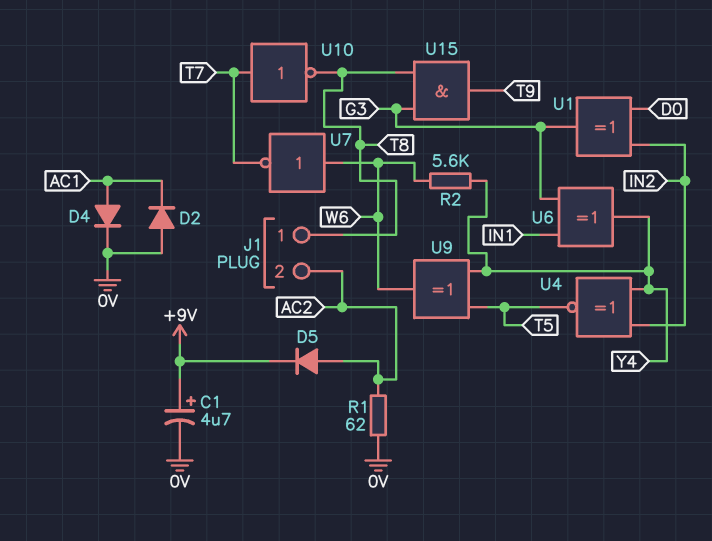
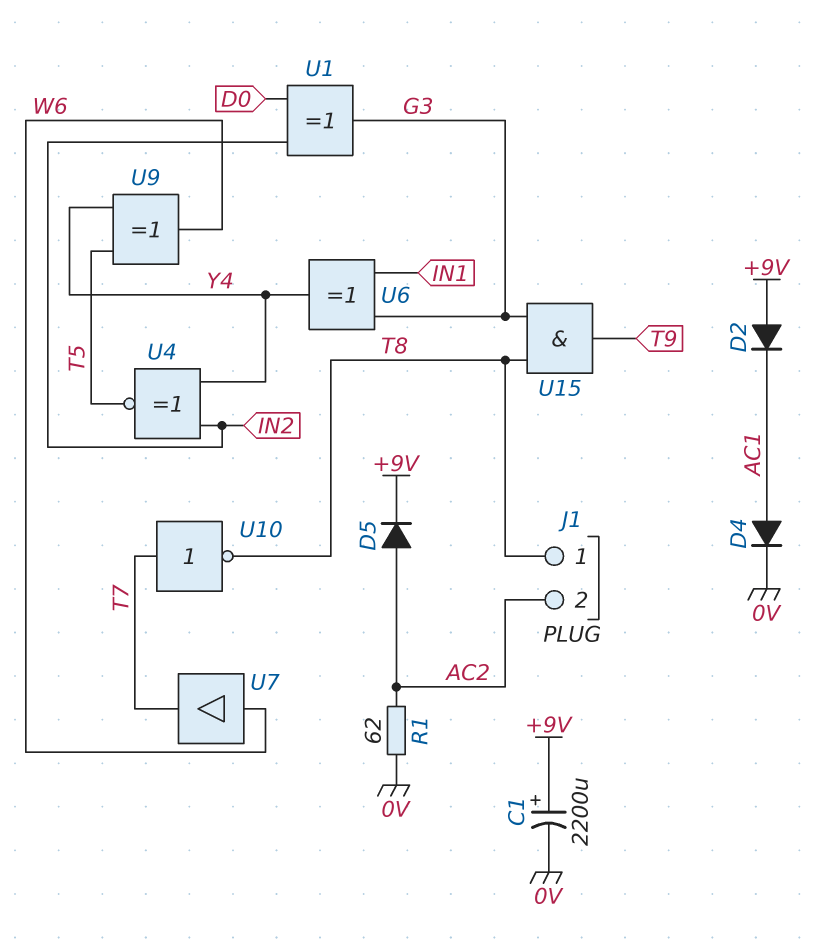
C1: 4.7uF (plus +9V, minus 0V) -> 2200uF (plus +9V, minus 0V)
D2: diode (A 0V, K AC1) -> diode (A +9V, K AC1)
R2: 5.6k (W6, Y4) -> none
U7: NOT (in W6, out T7) -> buffer (in W6, out T7)

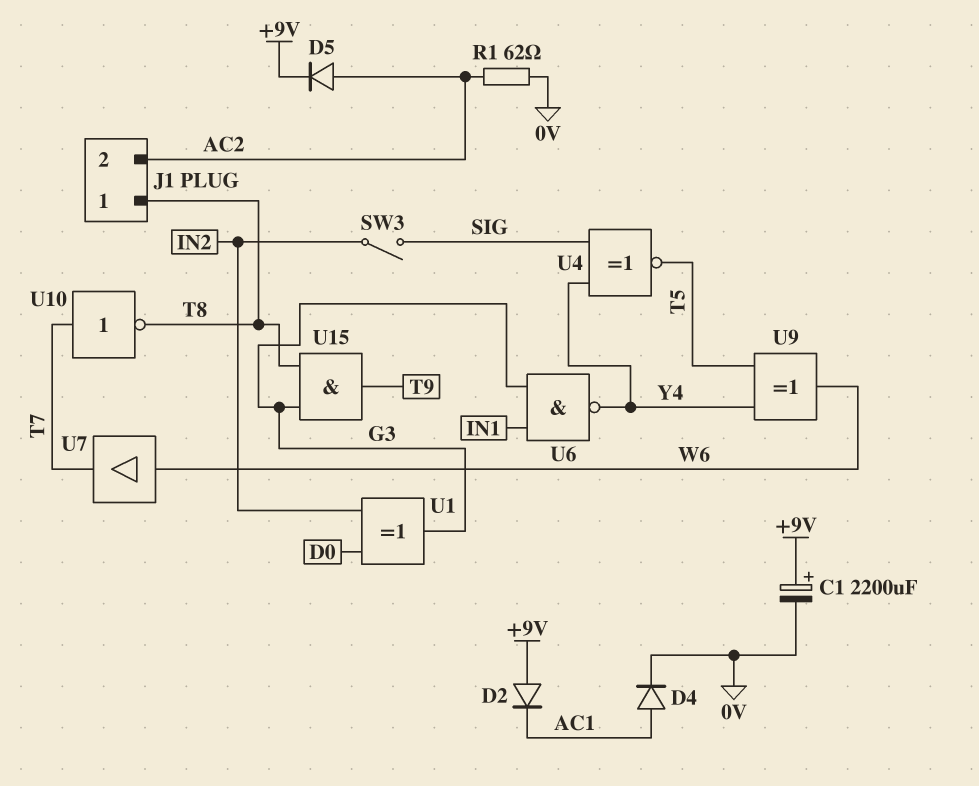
SW3: none -> switch (IN2, SIG)
U4: XNOR (in IN2, in Y4, out T5) -> XNOR (in SIG, in Y4, out T5)
U6: XOR (in G3, in IN1, out Y4) -> NAND (in G3, in IN1, out Y4)

